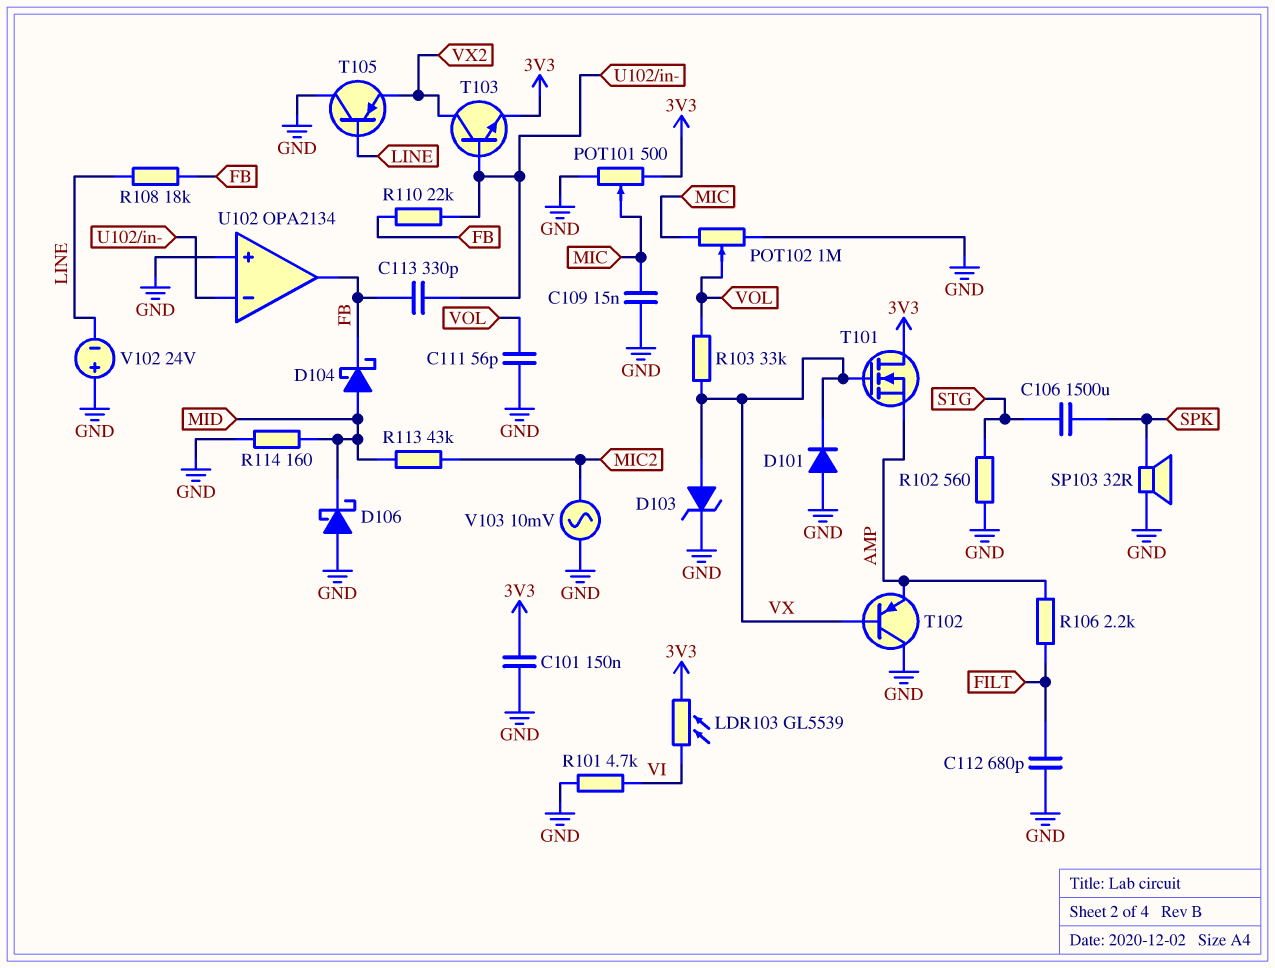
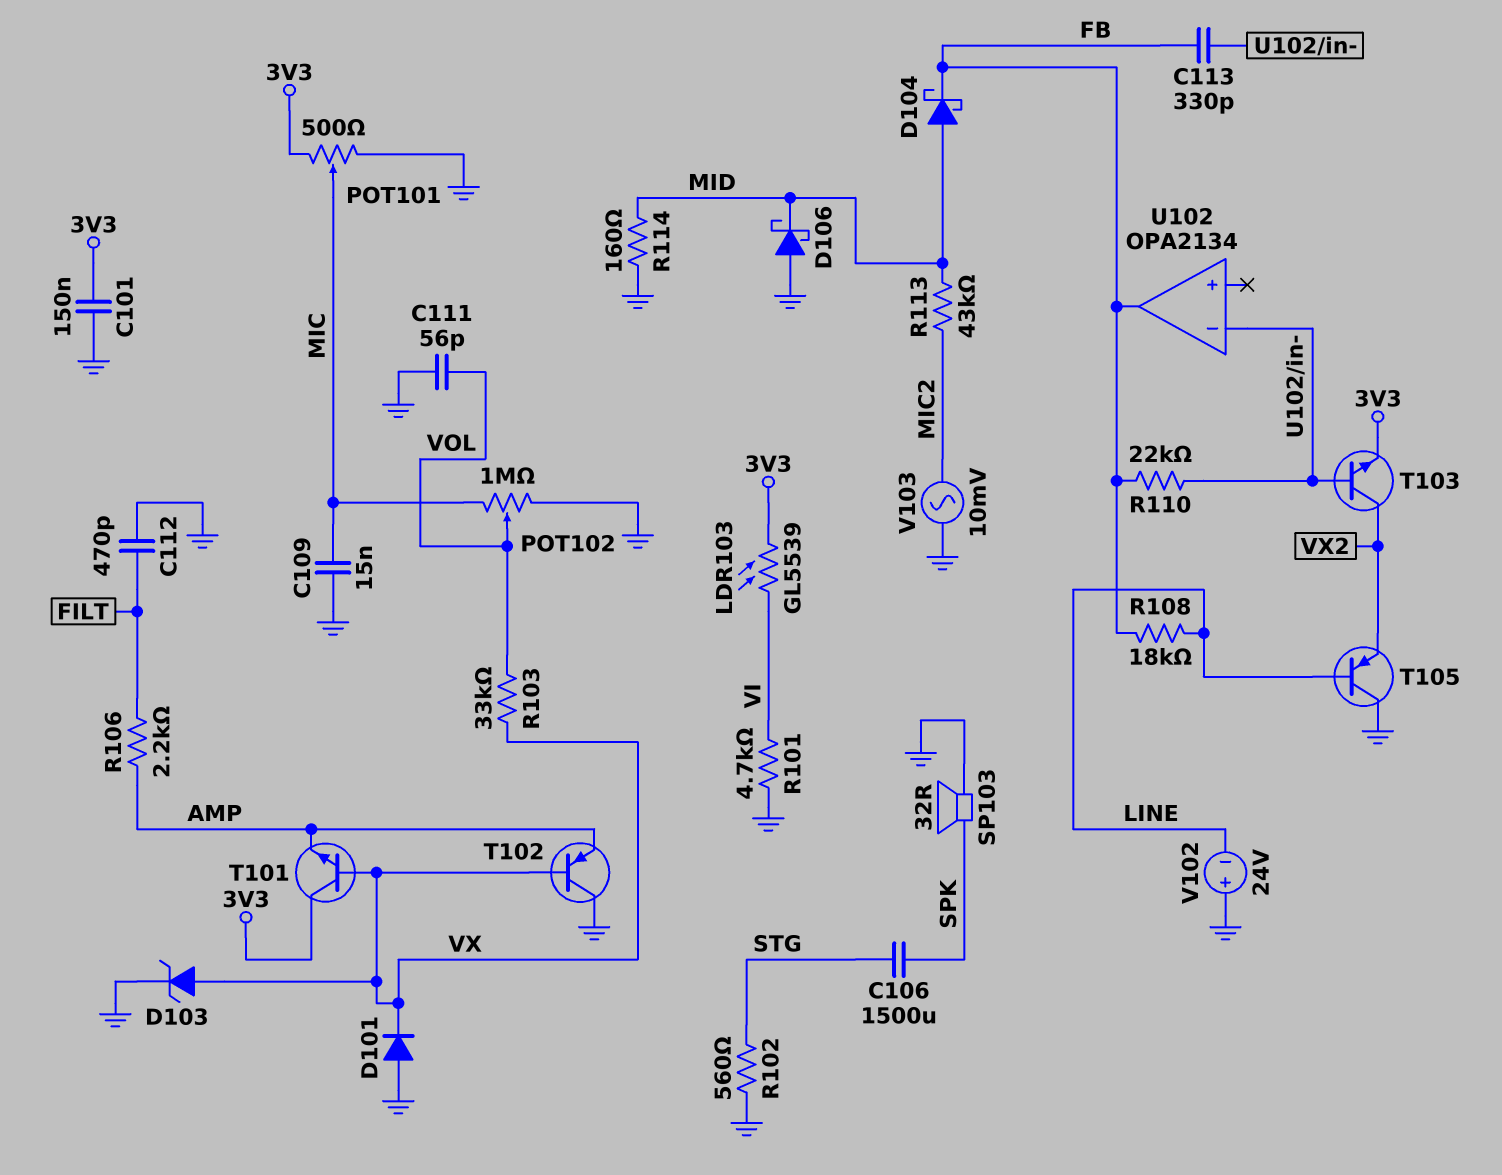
C112: 680pF (FILT, GND) -> 470pF (FILT, GND)
T101: NMOS (G VX, D 3V3, S AMP) -> NPN (B VX, C 3V3, E AMP)
U102 pin in+: GND -> none

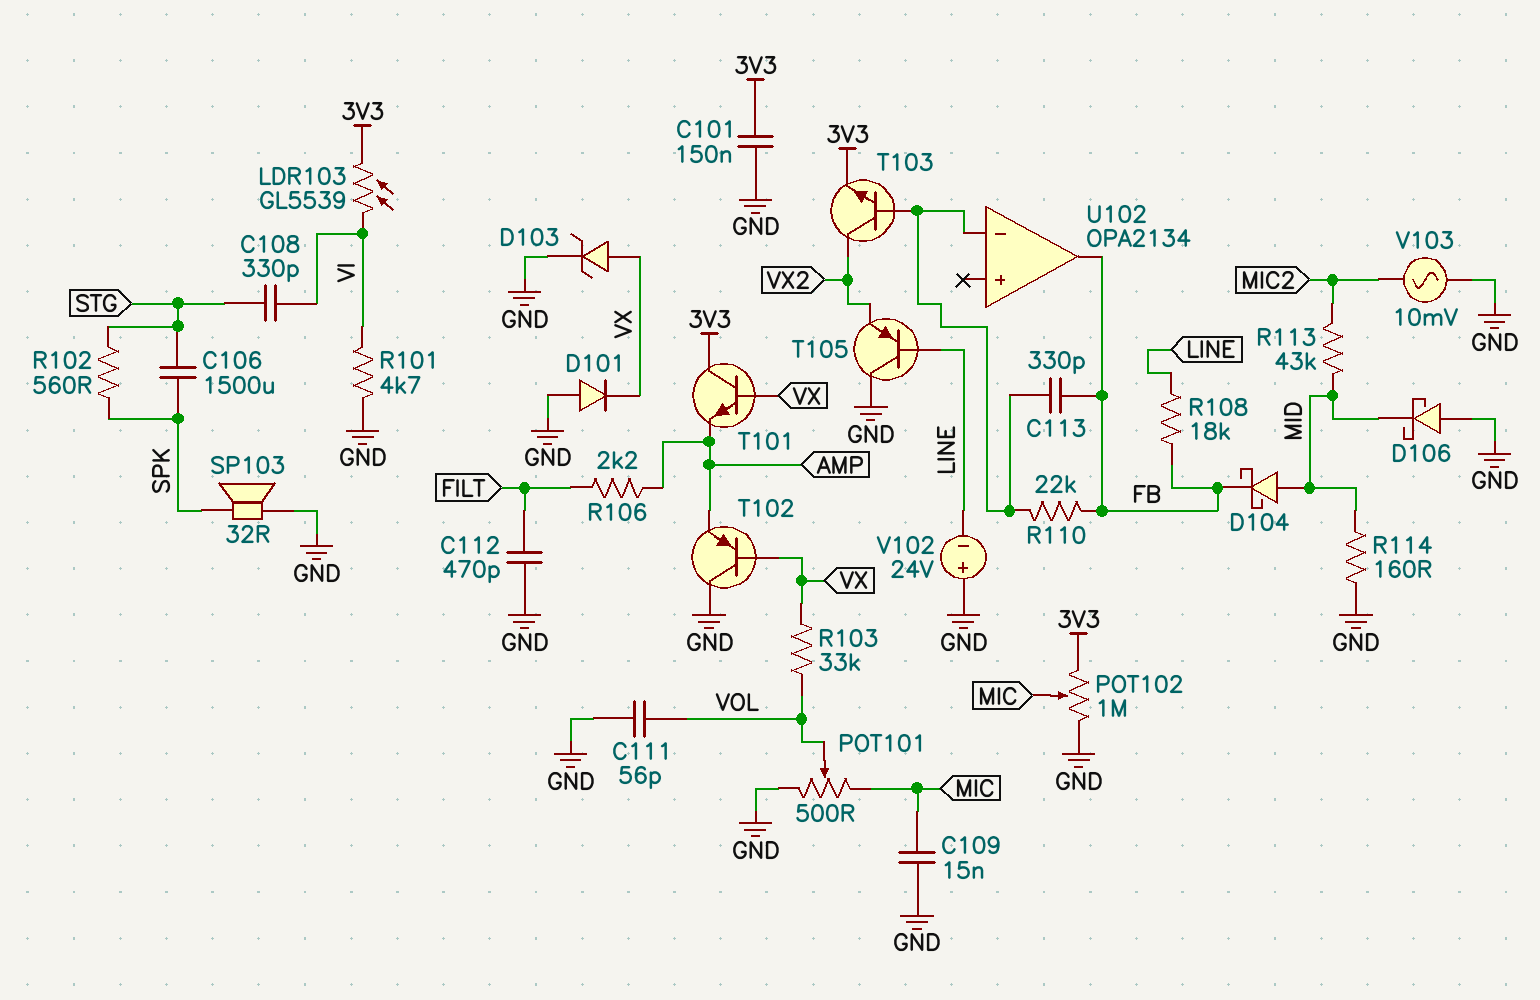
C108: none -> 330pF (STG, VI)
POT101: 500 (3V3, GND, wiper MIC) -> 500 (GND, MIC, wiper VOL)
POT102: 1M (GND, MIC, wiper VOL) -> 1M (3V3, GND, wiper MIC)
R102: 560 (GND, STG) -> 560 (SPK, STG)

